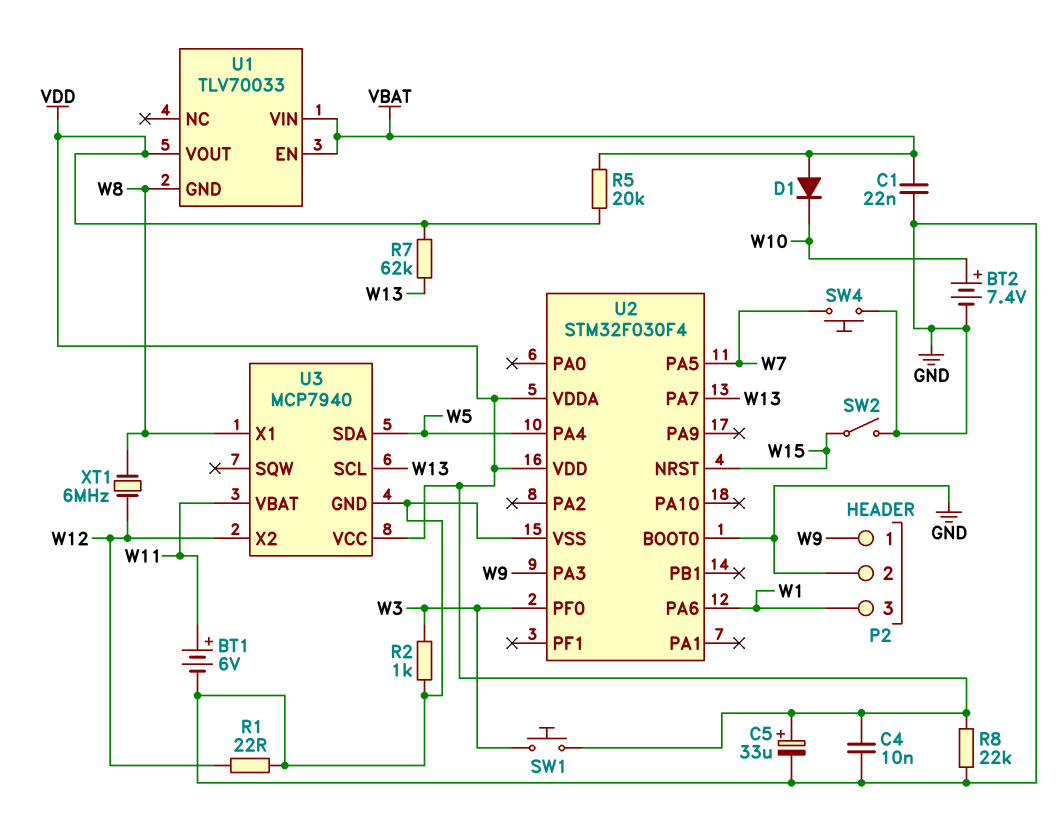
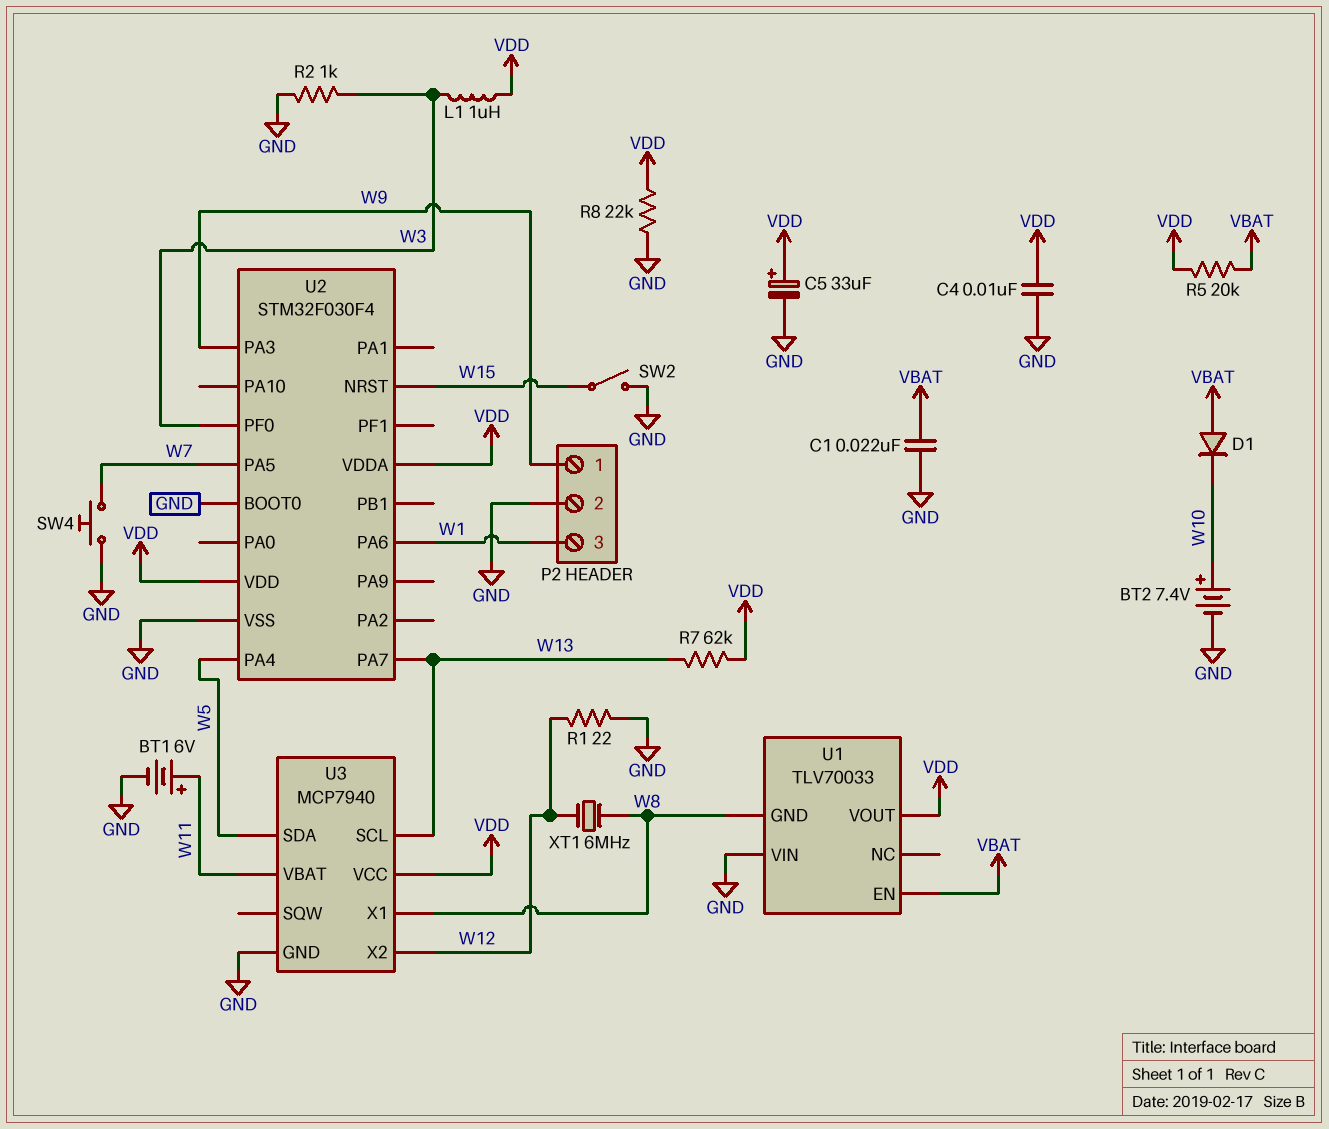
L1: none -> 1uH (VDD, W3)
SW1: button (VDD, W3) -> none
U1 pin VIN: VBAT -> GND

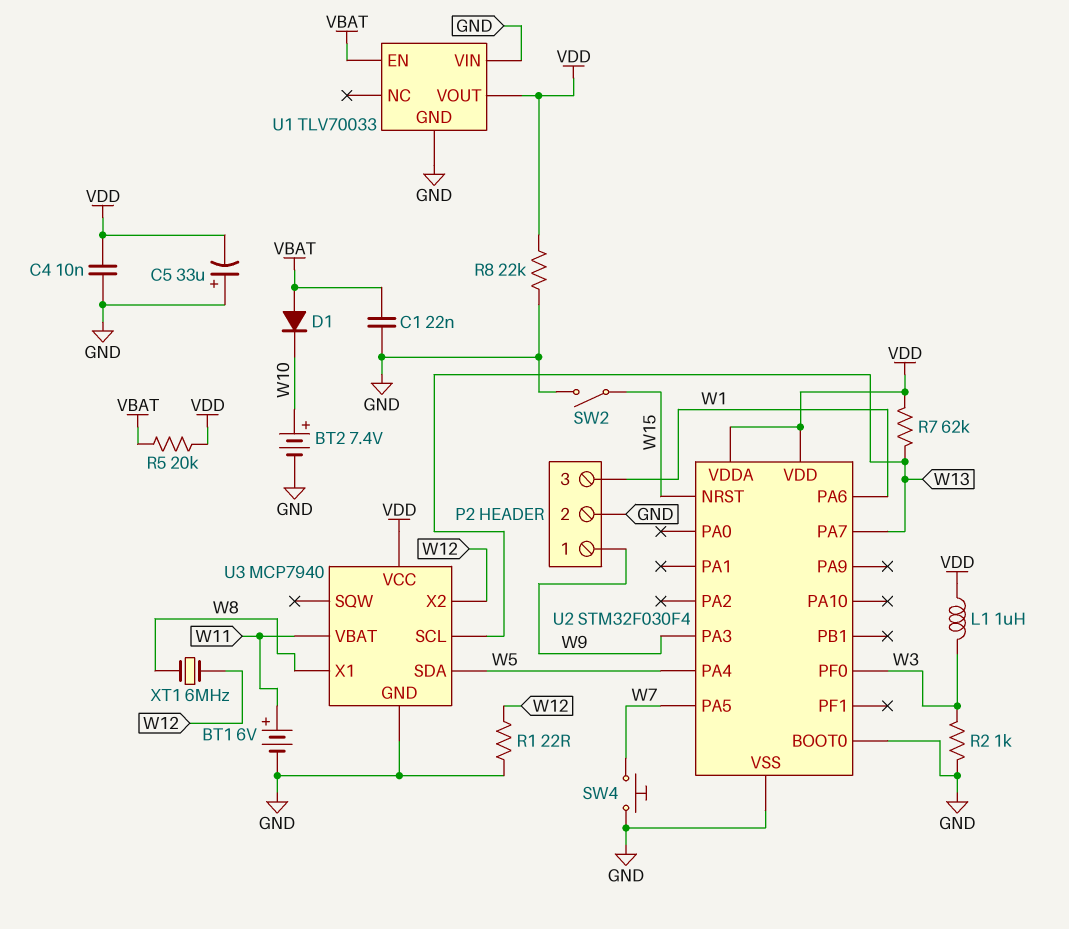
C5: 33uF (plus VDD, minus GND) -> 33uF (plus GND, minus VDD)
U1 pin GND: W8 -> GND

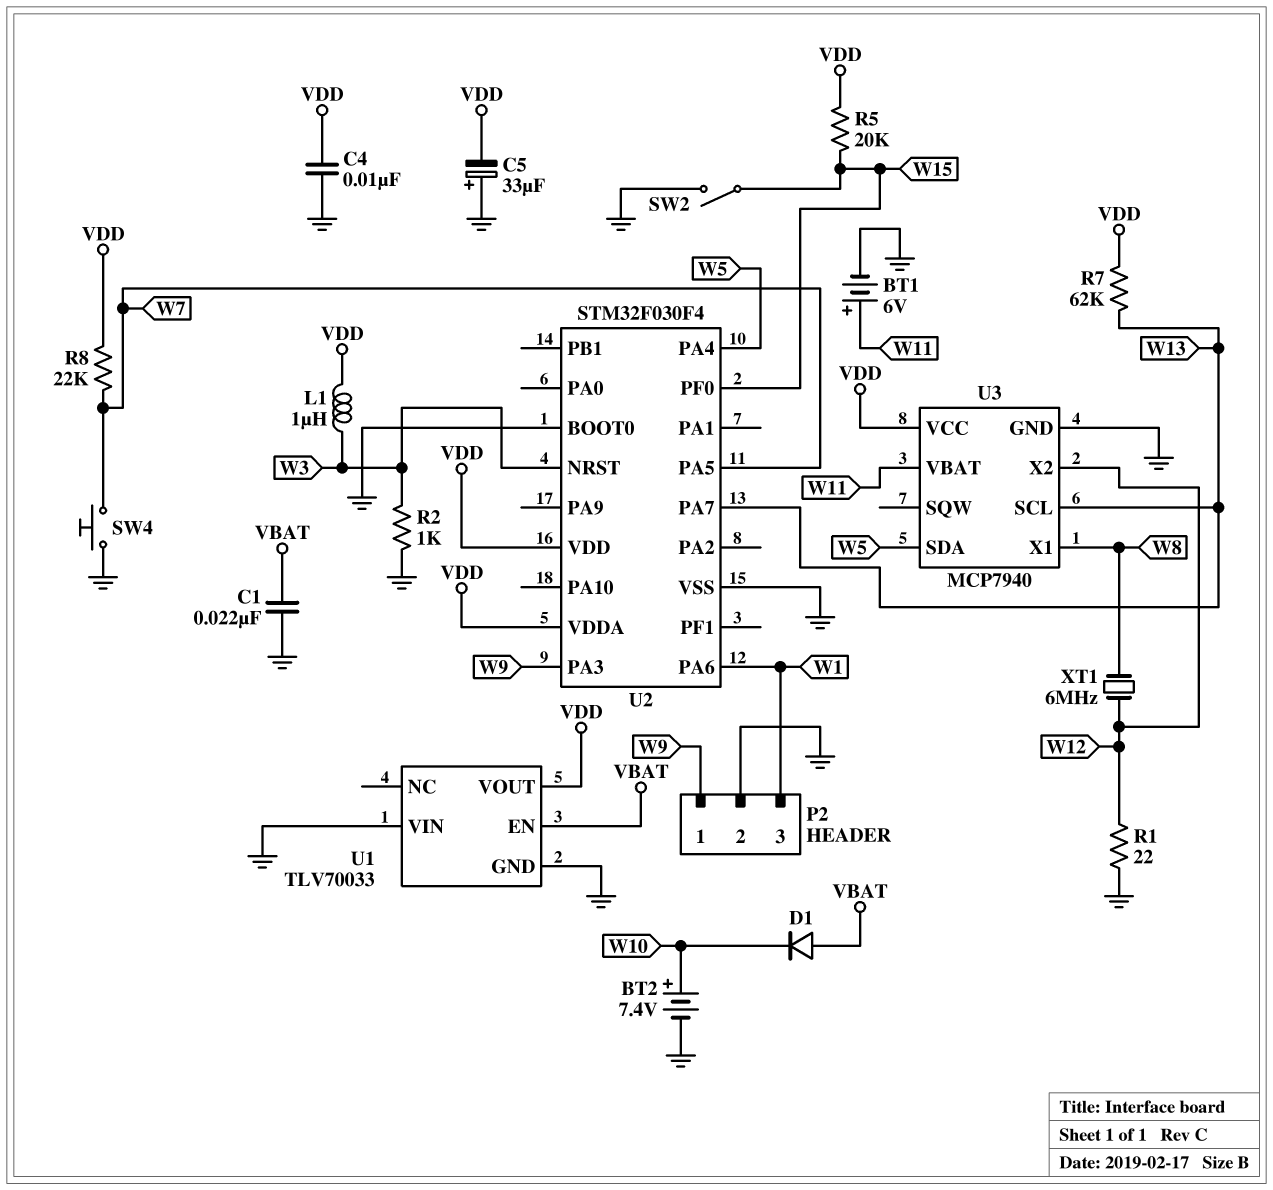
R5: 20k (VBAT, VDD) -> 20k (VDD, W15)
R8: 22k (GND, VDD) -> 22k (VDD, W7)
U2 pin NRST: W15 -> W3
U2 pin PF0: W3 -> W15

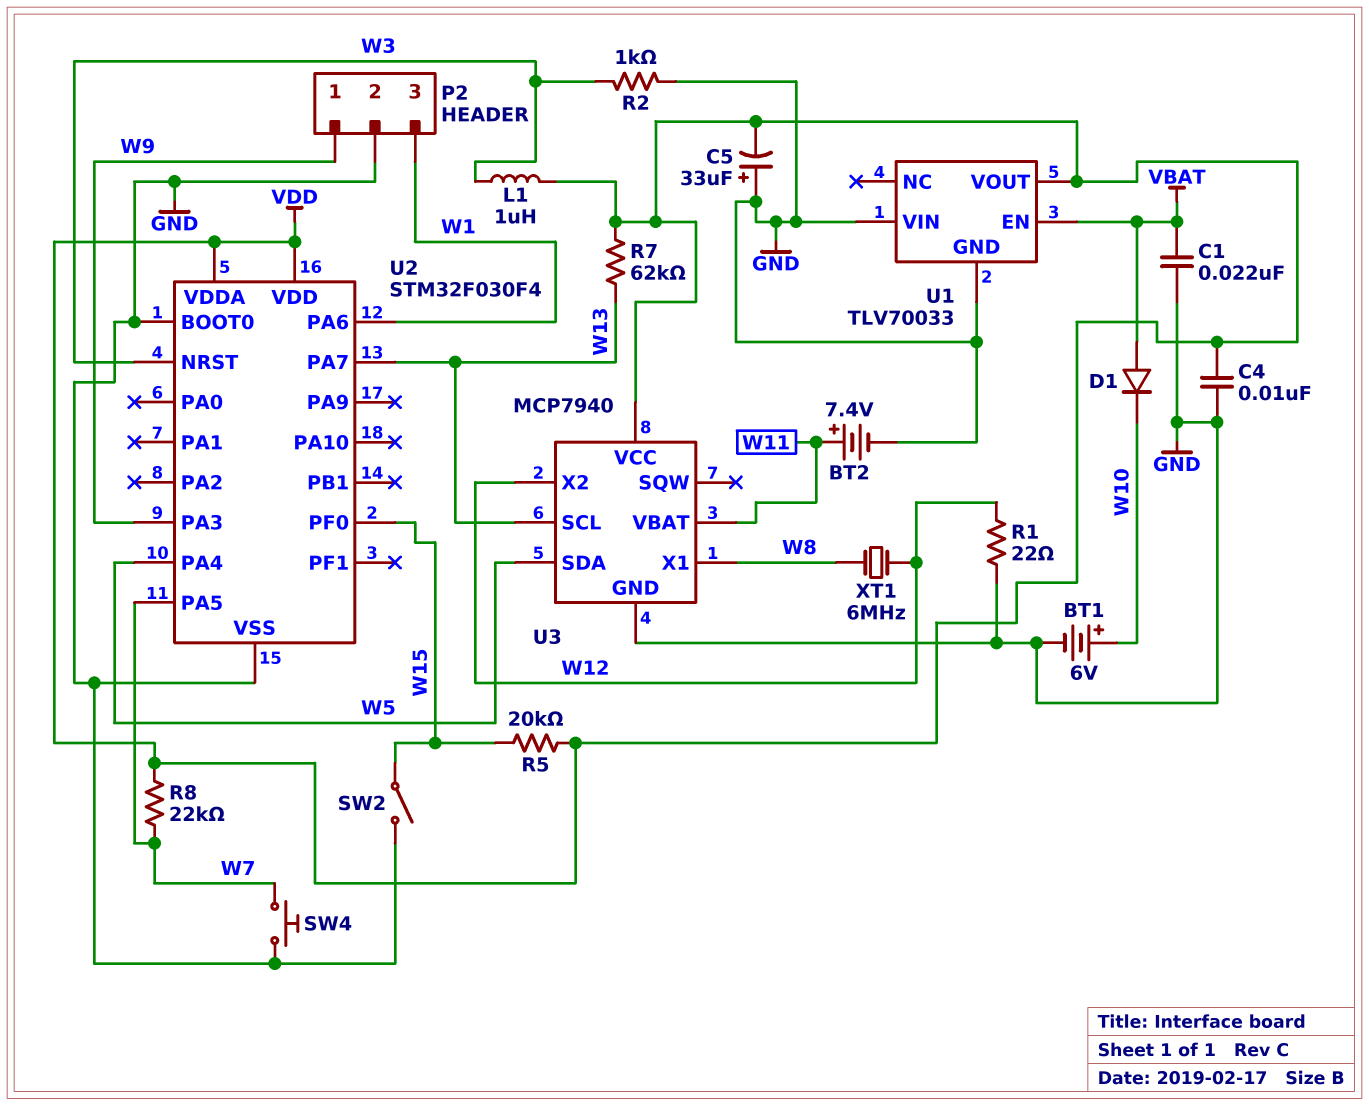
BT1: 6V (plus W11, minus GND) -> 6V (plus W10, minus GND)
BT2: 7.4V (plus W10, minus GND) -> 7.4V (plus W11, minus GND)

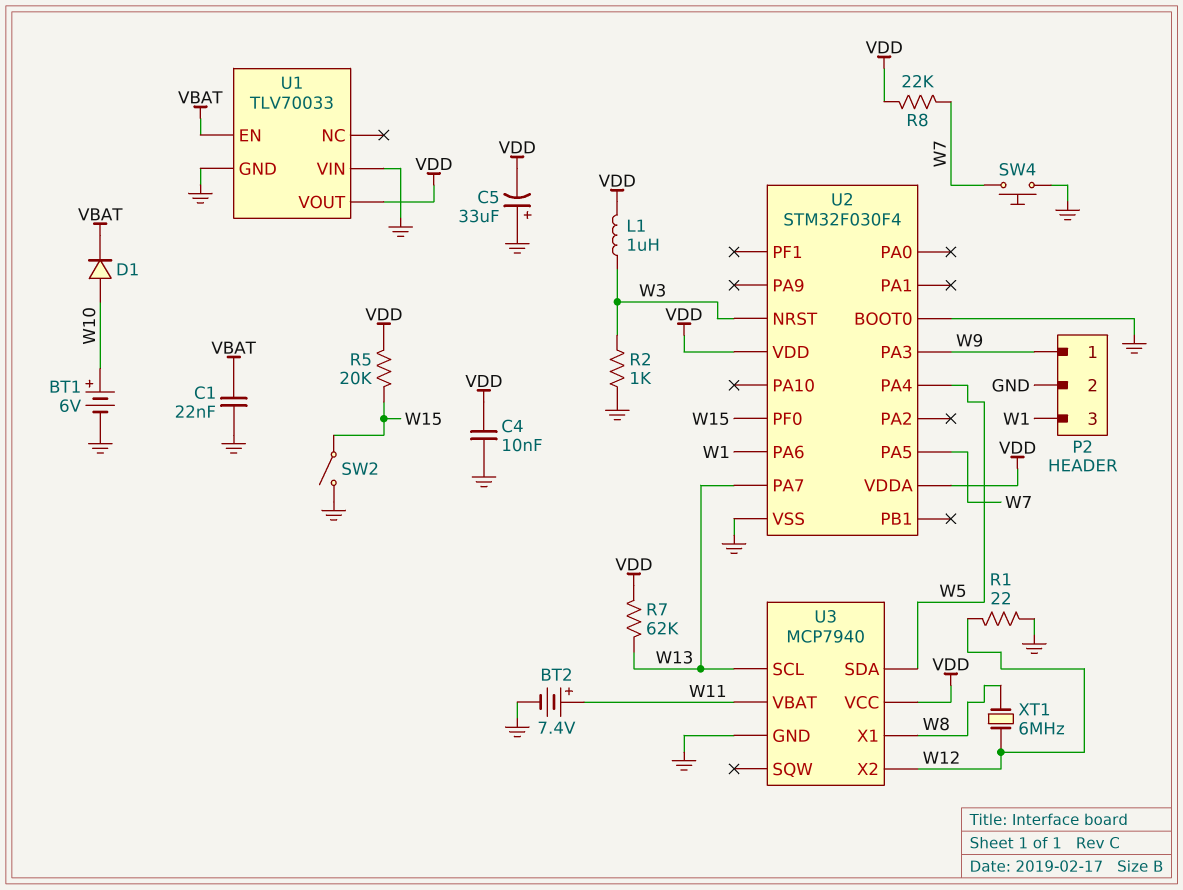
D1: diode (A VBAT, K W10) -> diode (A W10, K VBAT)

